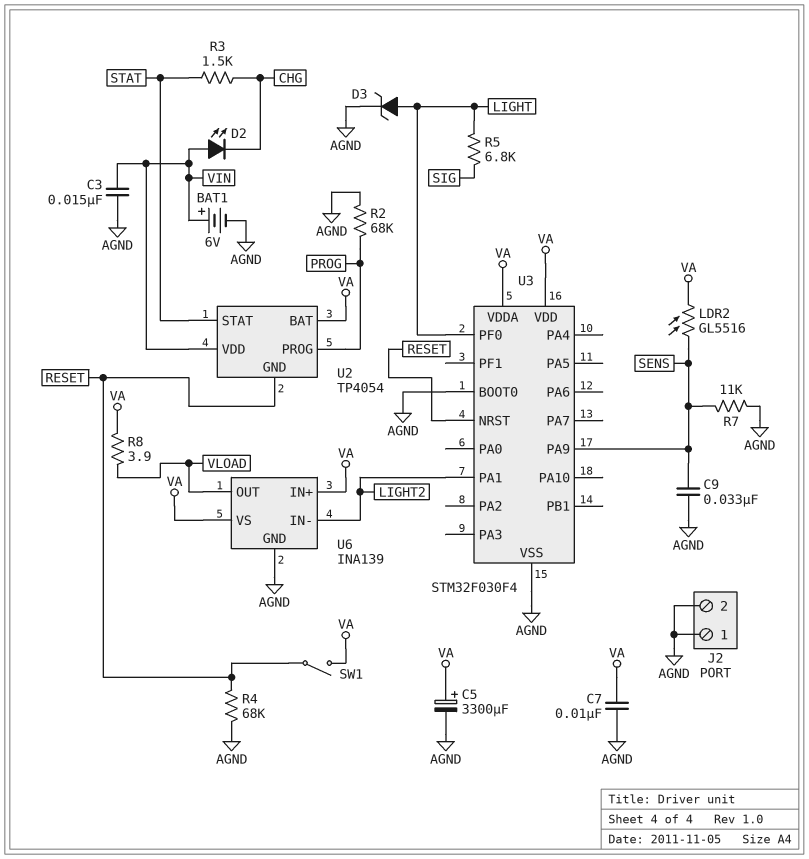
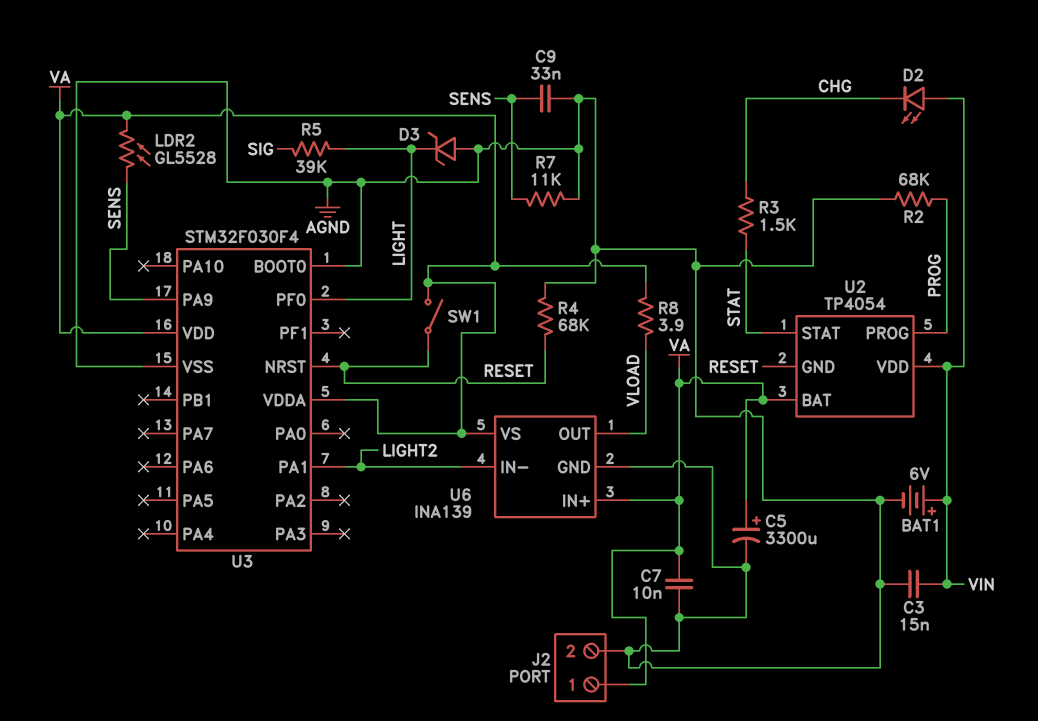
D3: zener (A LIGHT, K AGND) -> zener (A AGND, K LIGHT)
J2 pin 1: AGND -> VA
LDR2: GL5516 (SENS, VA) -> GL5528 (SENS, VA)
R5: 6.8k (LIGHT, SIG) -> 39k (LIGHT, SIG)

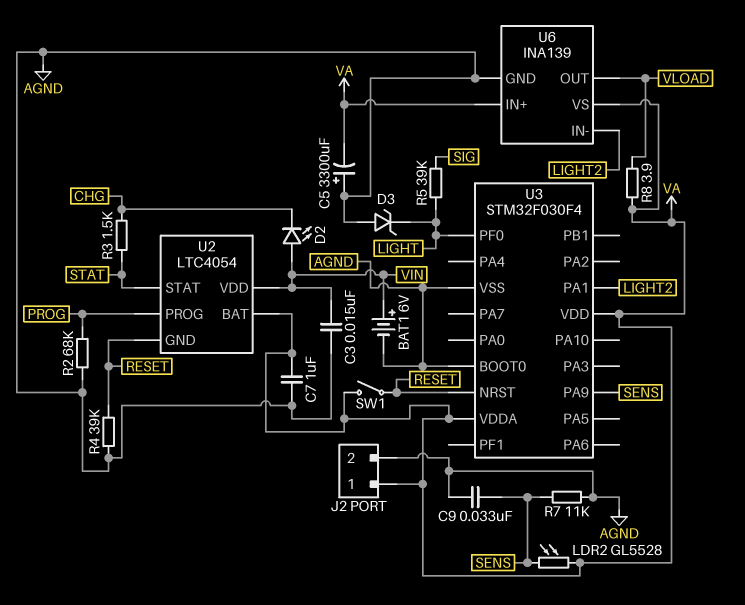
C5: 3300uF (plus VA, minus AGND) -> 3300uF (plus AGND, minus VA)
C7: 10nF (AGND, VA) -> 1uF (AGND, VA)
R4: 68k (AGND, RESET) -> 39k (AGND, RESET)
U2: TP4054 -> LTC4054

